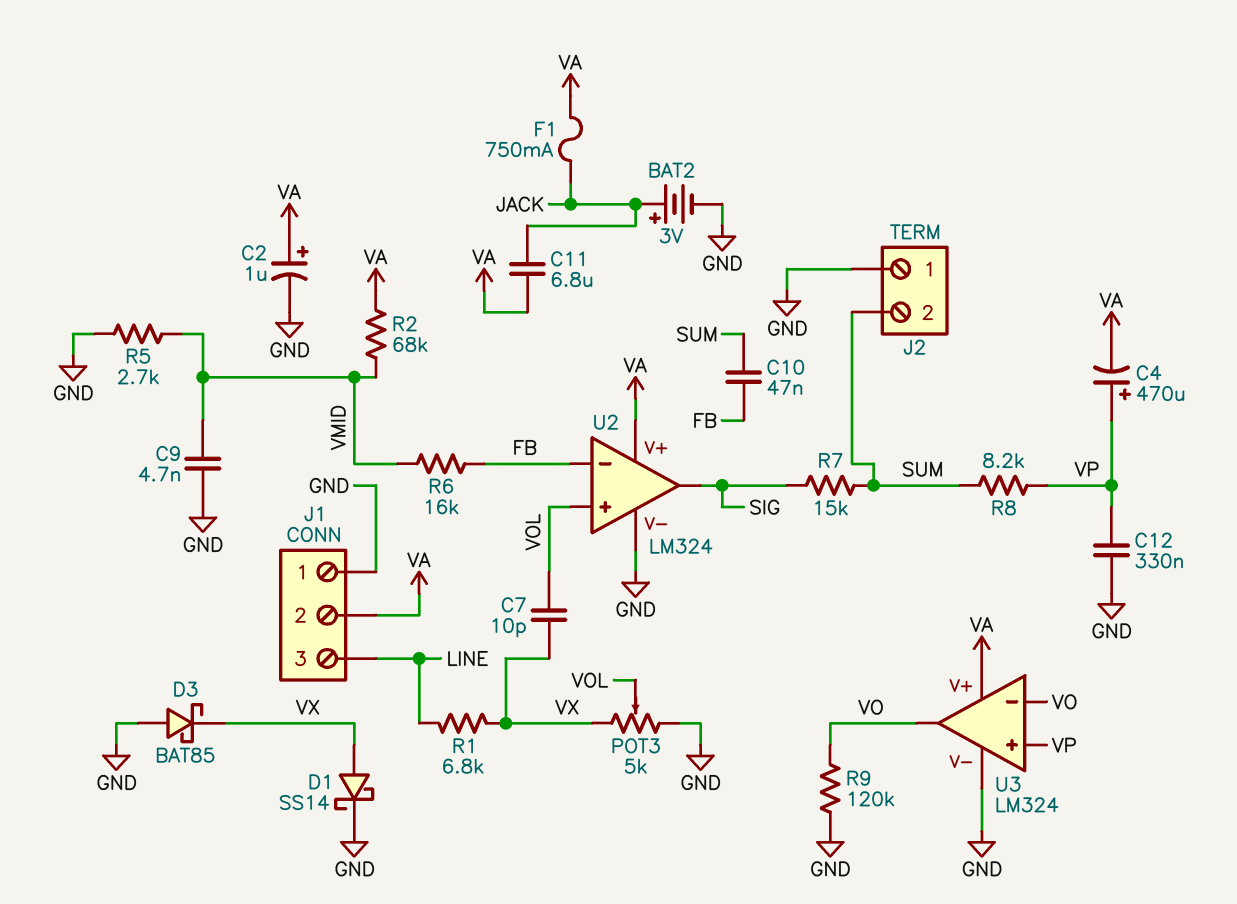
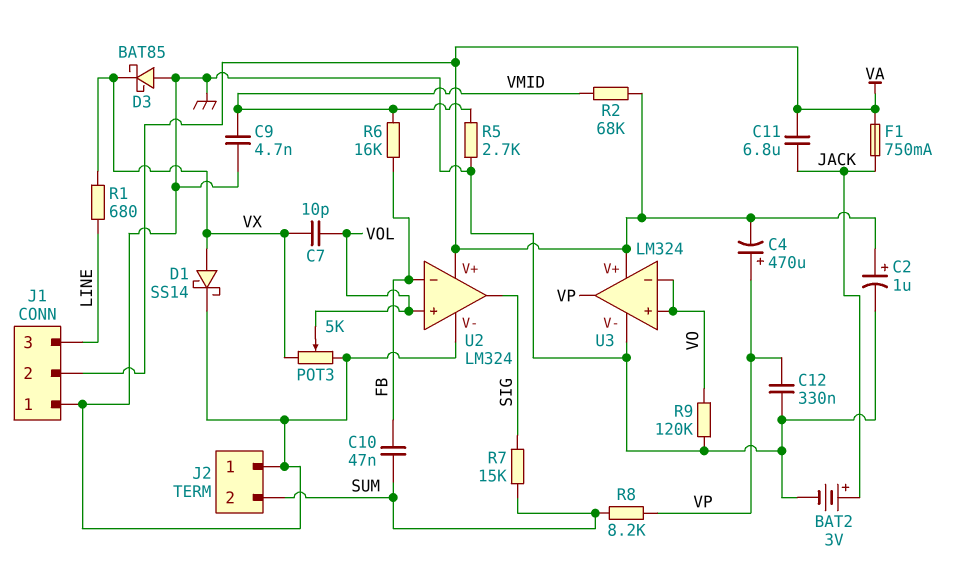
R1: 6.8k (LINE, VX) -> 680 (LINE, VX)
U3 pin in+: VP -> VO
U3 pin out: VO -> VP

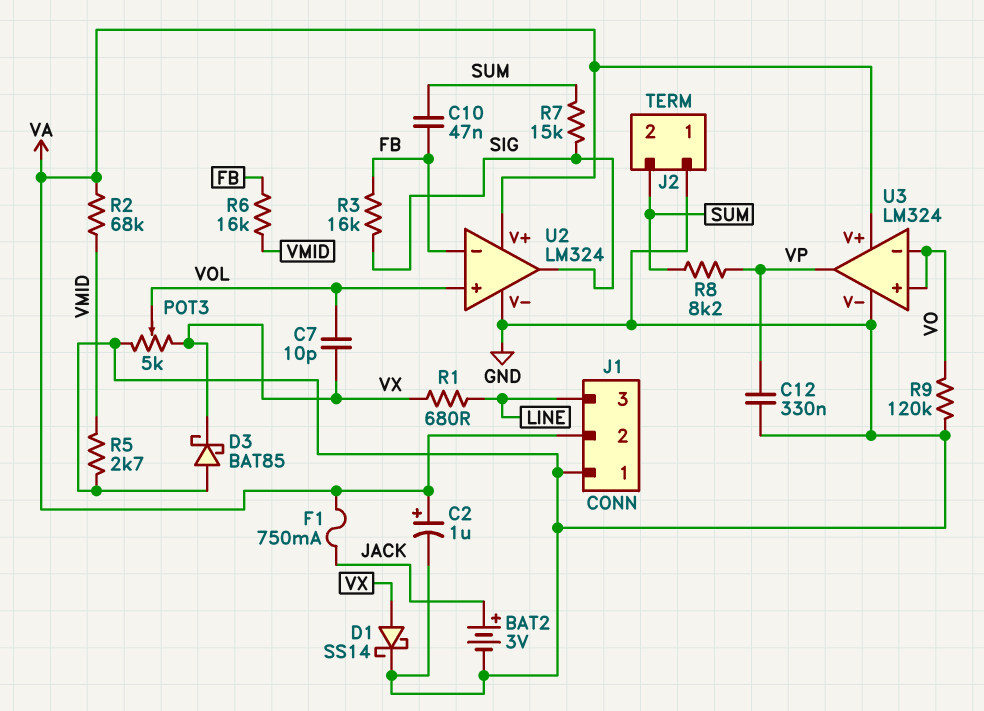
C4: 470uF (plus VP, minus VA) -> none
C9: 4.7nF (GND, VMID) -> none
C11: 6.8uF (JACK, VA) -> none
R3: none -> 16k (FB, SIG)

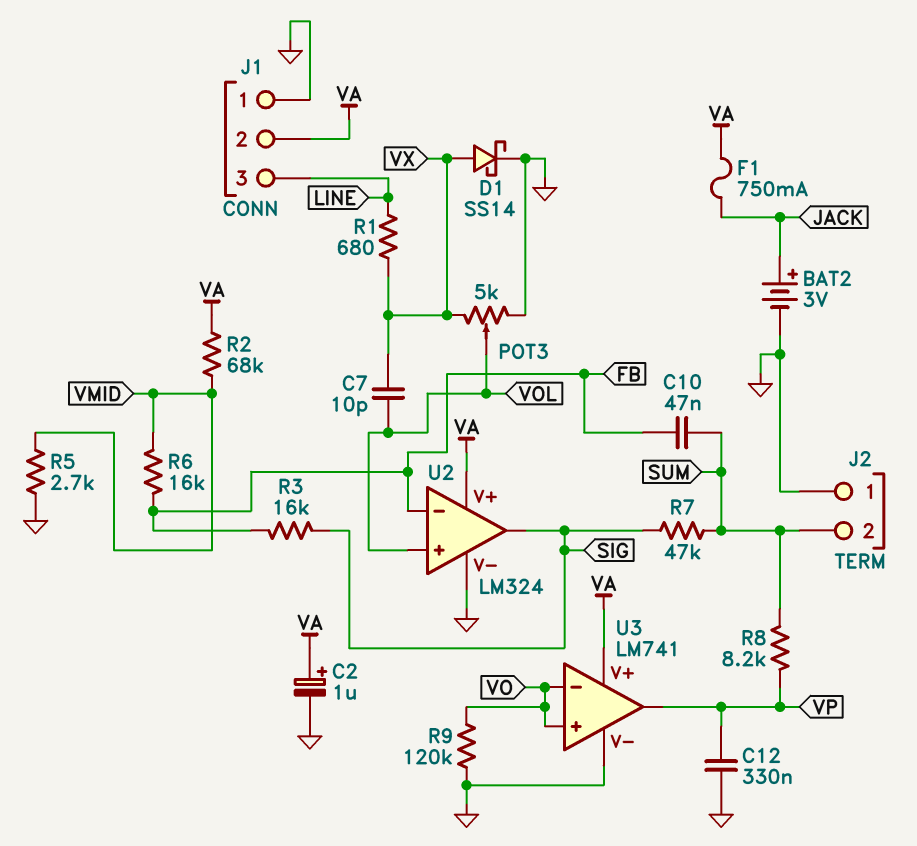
D3: schottky BAT85 (A GND, K VX) -> none
R7: 15k (SIG, SUM) -> 47k (SIG, SUM)
U3: LM324 -> LM741

